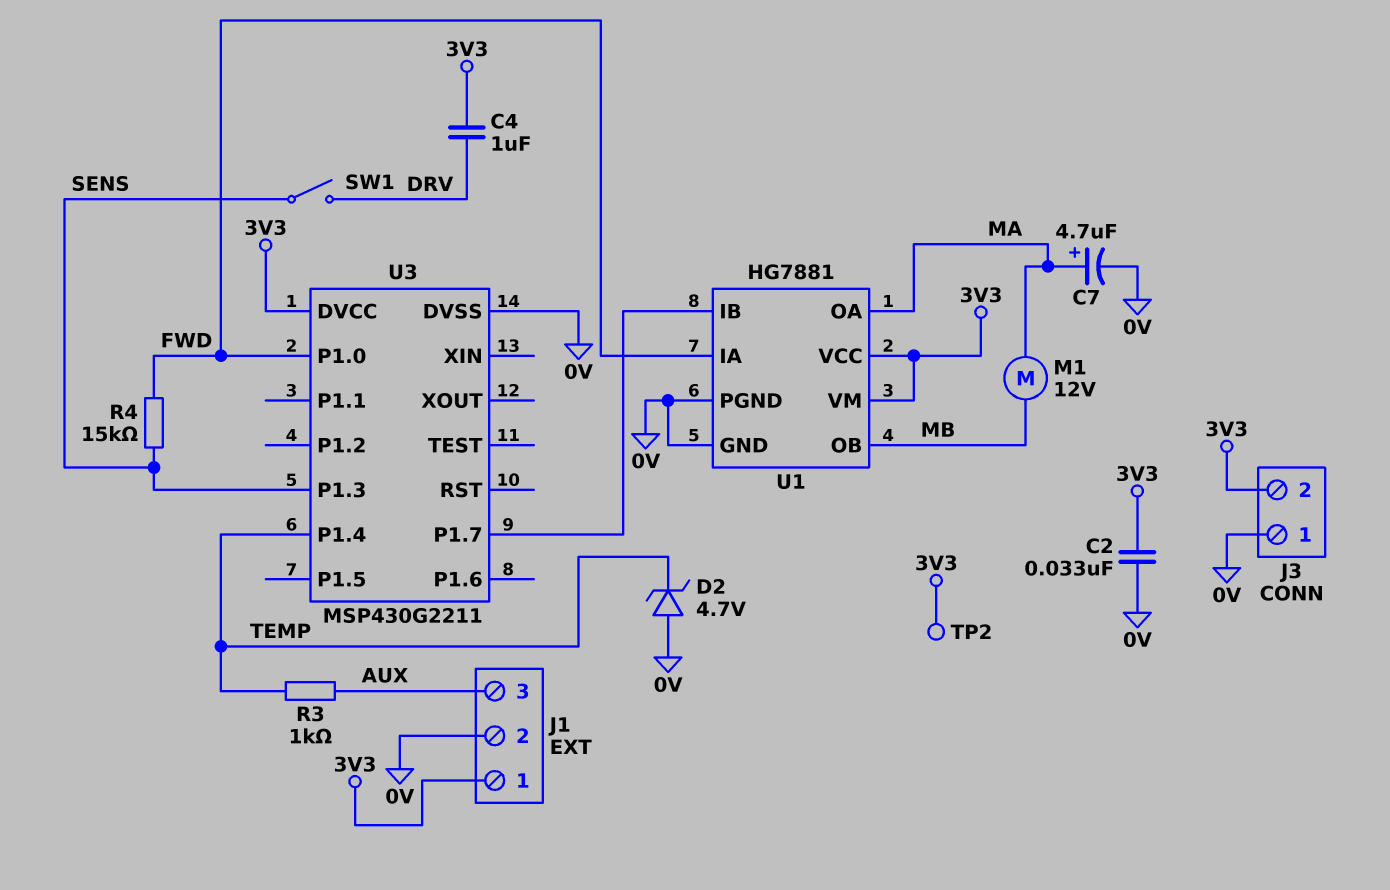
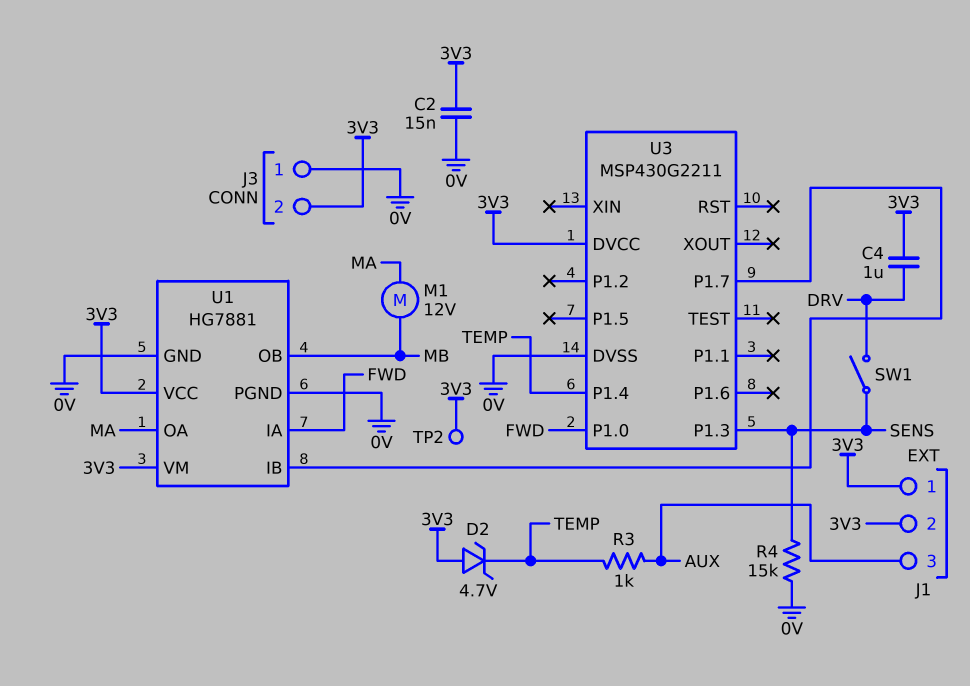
C2: 33nF (0V, 3V3) -> 15nF (0V, 3V3)
C7: 4.7uF (plus MA, minus 0V) -> none
D2: zener 4.7V (A 0V, K TEMP) -> zener 4.7V (A 3V3, K TEMP)
J1 pin 2: 0V -> 3V3
R4: 15k (FWD, SENS) -> 15k (0V, SENS)

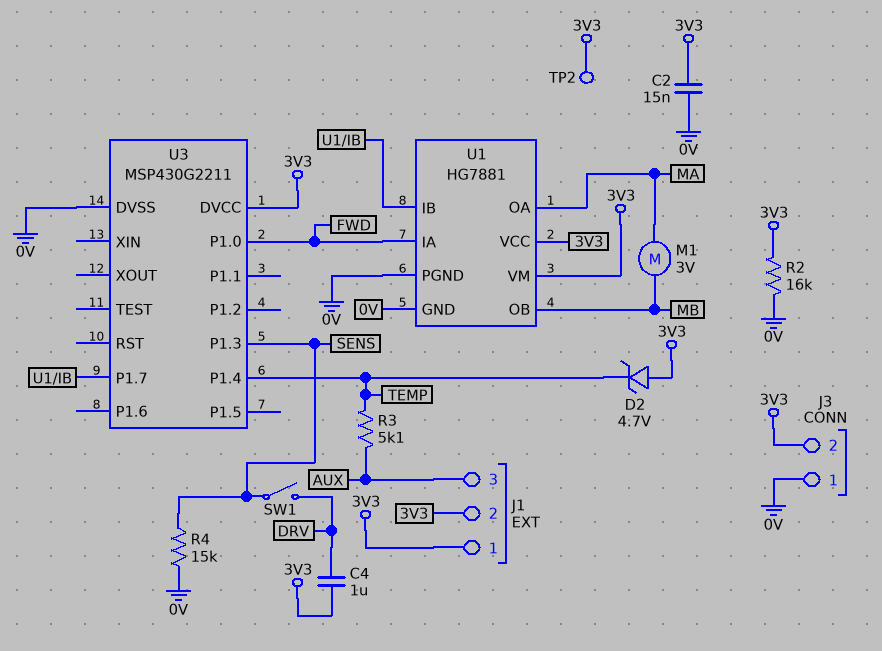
M1: motor 12V (MA, MB) -> motor 3V (MA, MB)
R2: none -> 16k (0V, 3V3)
R3: 1k (AUX, TEMP) -> 5.1k (AUX, TEMP)

